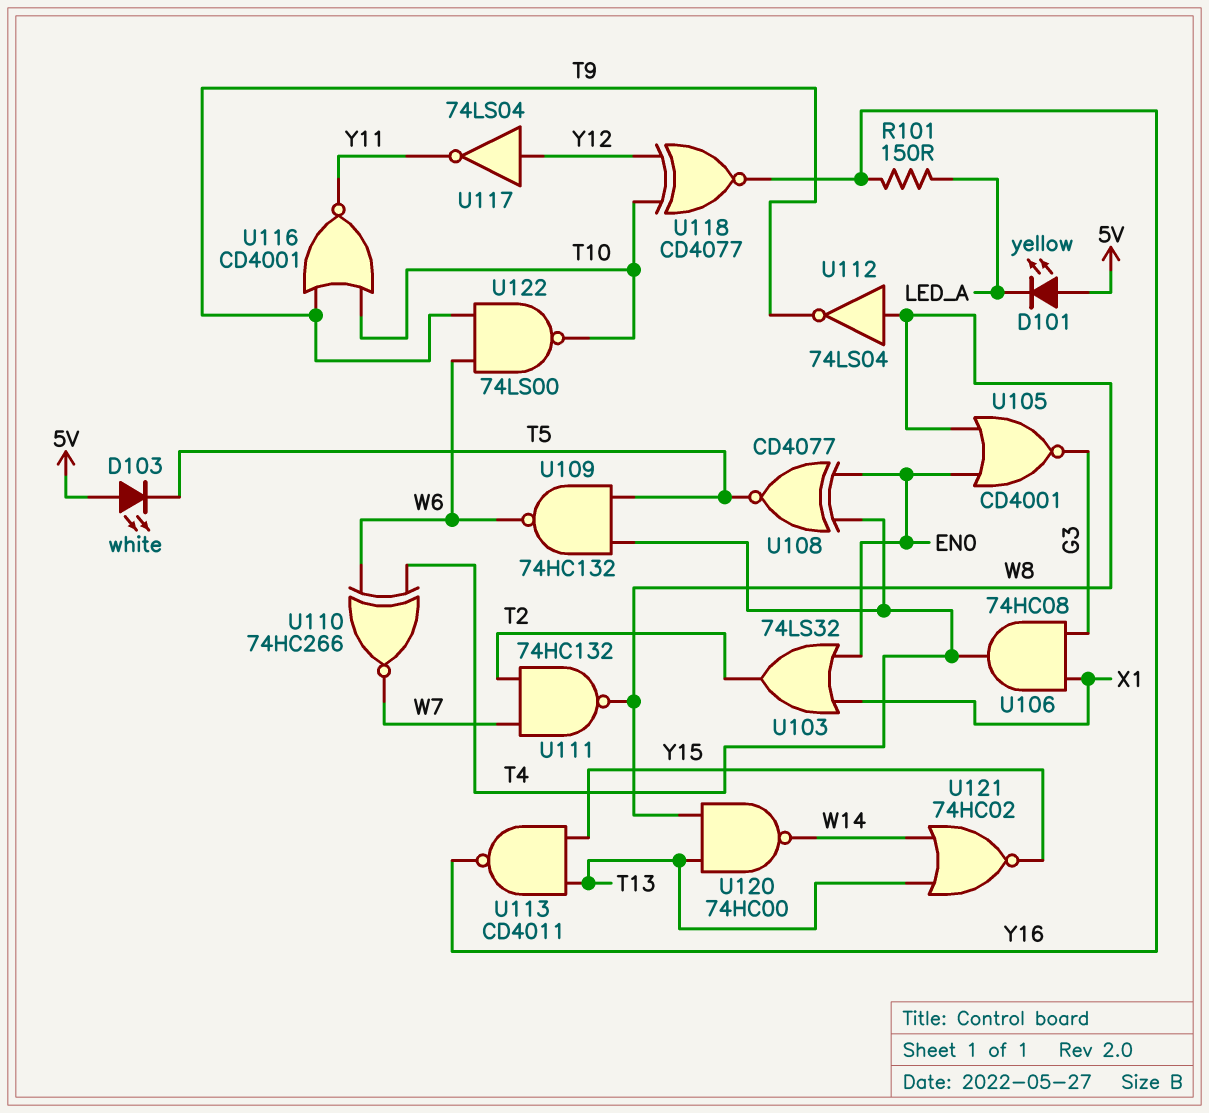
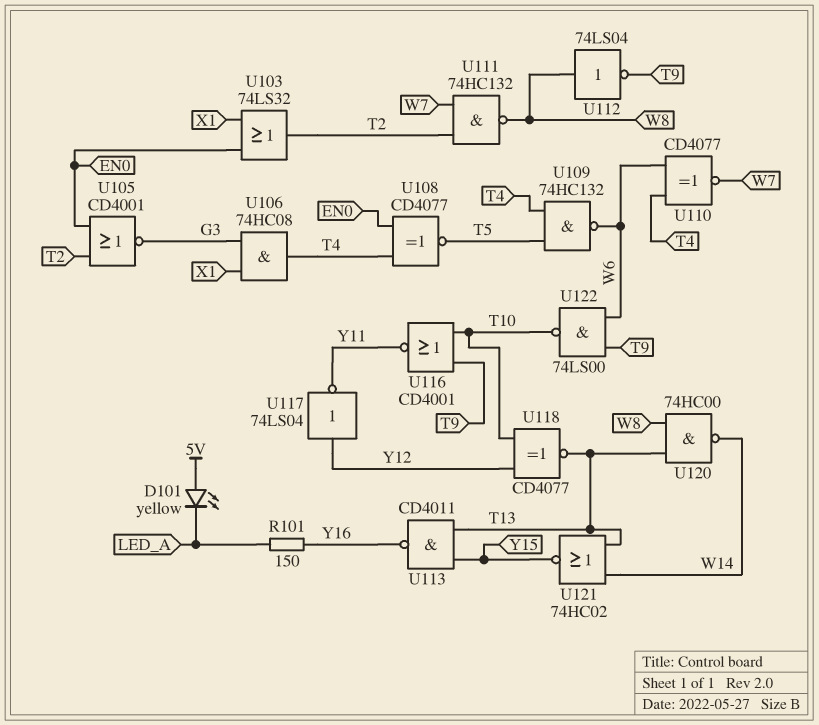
D103: LED white (A 5V, K T5) -> none
U105: NOR CD4001 (in EN0, in W8, out G3) -> NOR CD4001 (in EN0, in T2, out G3)
U110: XNOR 74HC266 (in T4, in W6, out W7) -> XNOR CD4077 (in T4, in W6, out W7)
U118: XNOR CD4077 (in T10, in Y12, out Y16) -> XNOR CD4077 (in T10, in Y12, out T13)

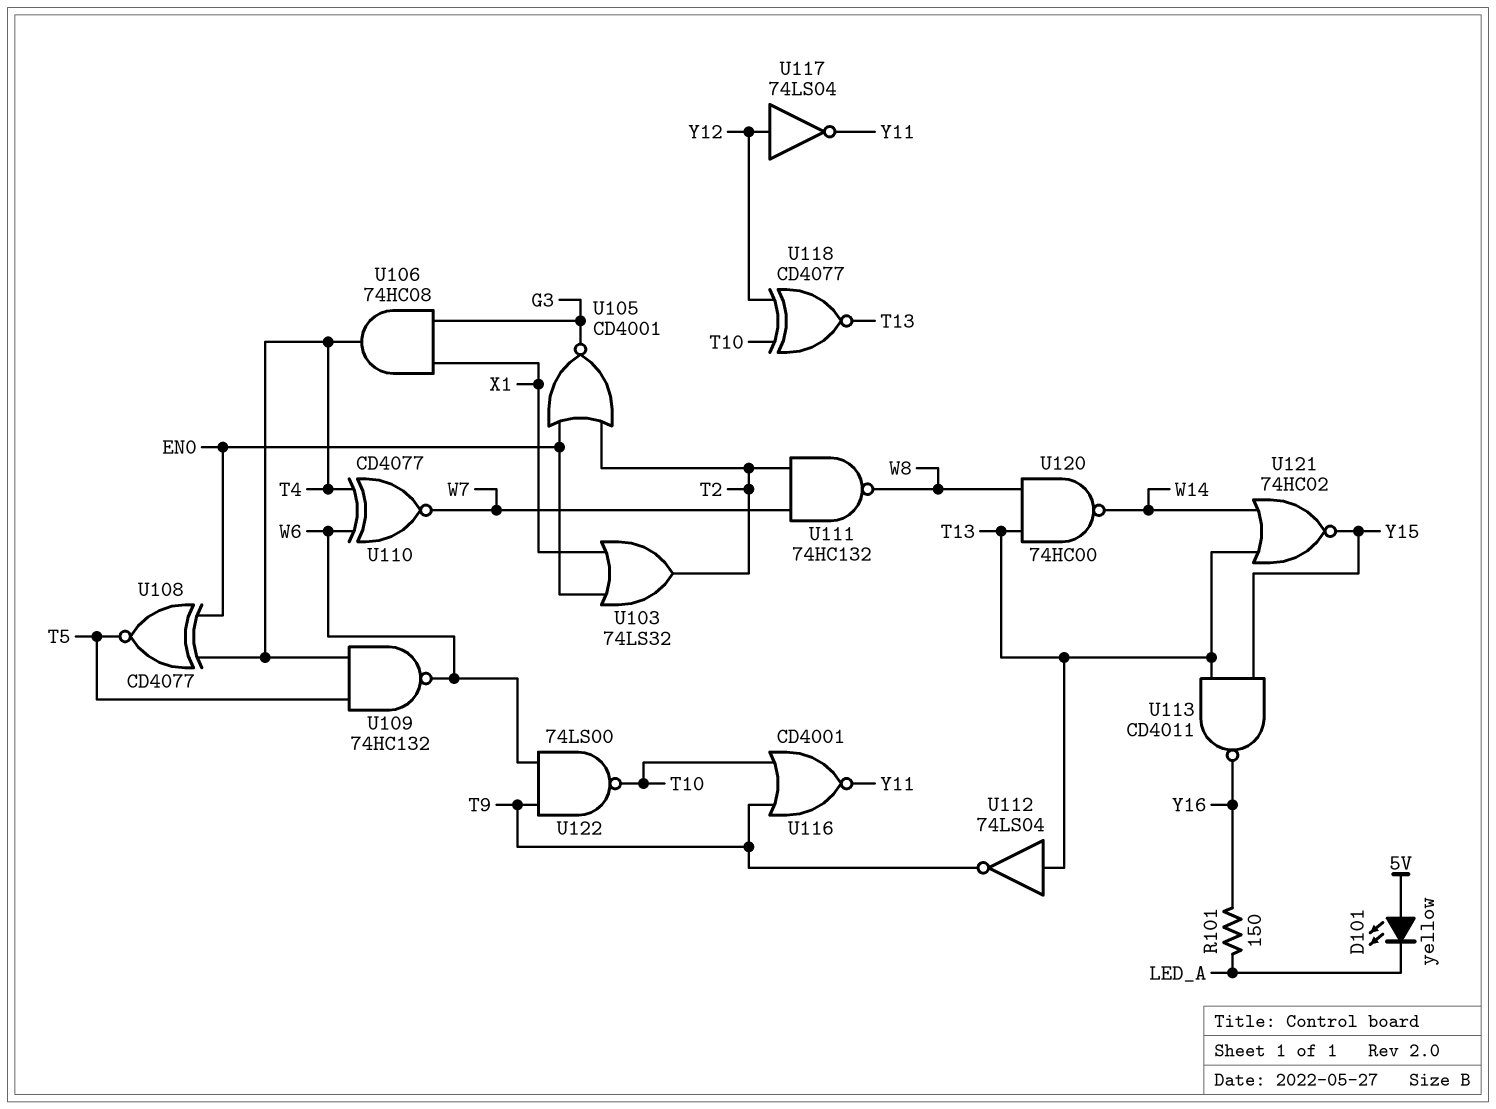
U112: NOT 74LS04 (in W8, out T9) -> NOT 74LS04 (in T13, out T9)

